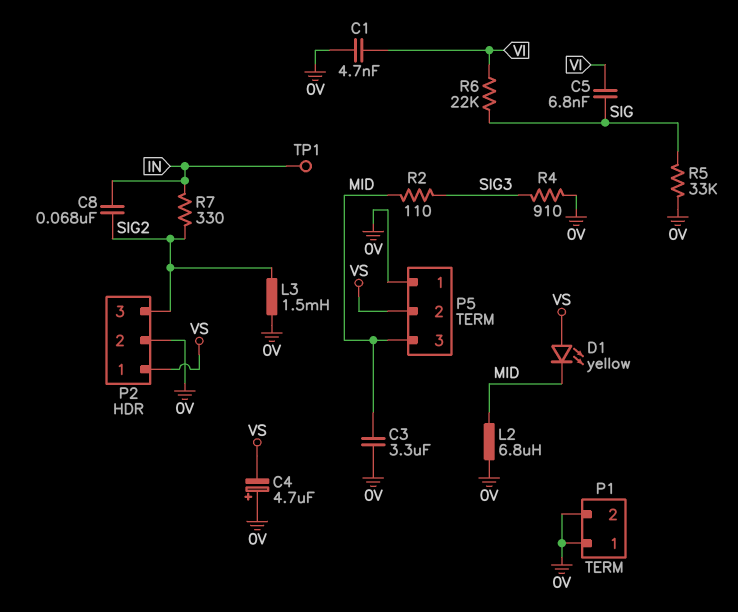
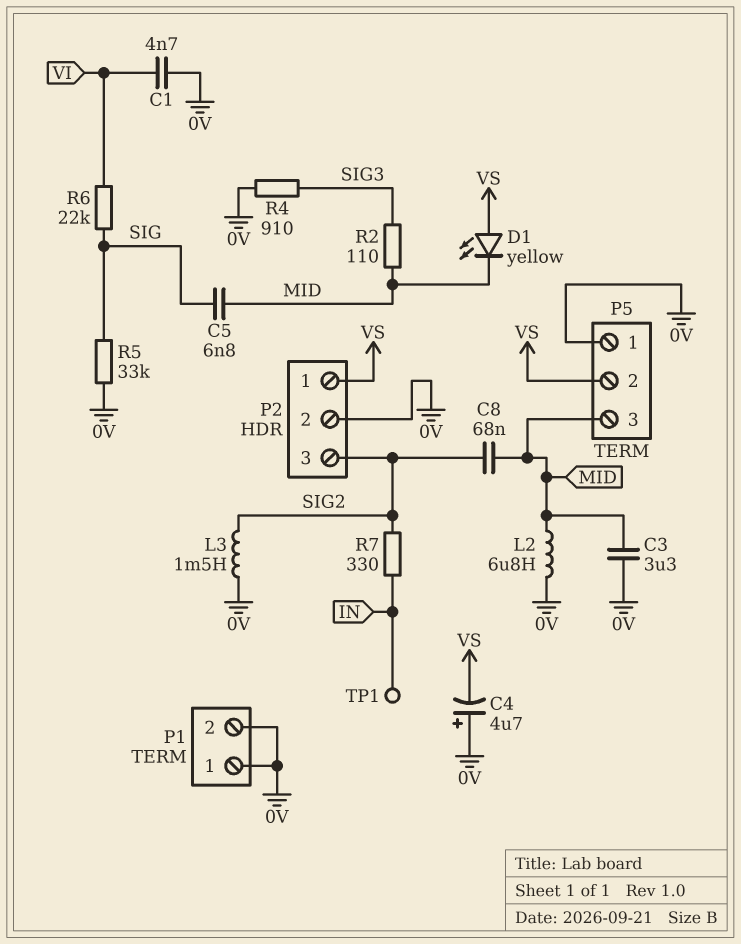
C5: 6.8nF (SIG, VI) -> 6.8nF (MID, SIG)
C8: 68nF (IN, SIG2) -> 68nF (MID, SIG2)

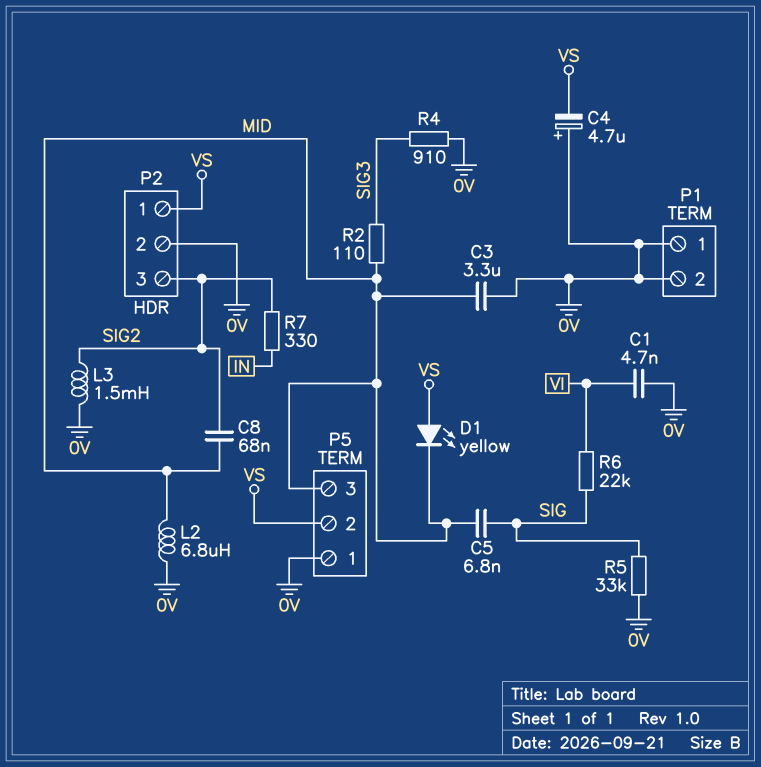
TP1: test point (IN) -> none

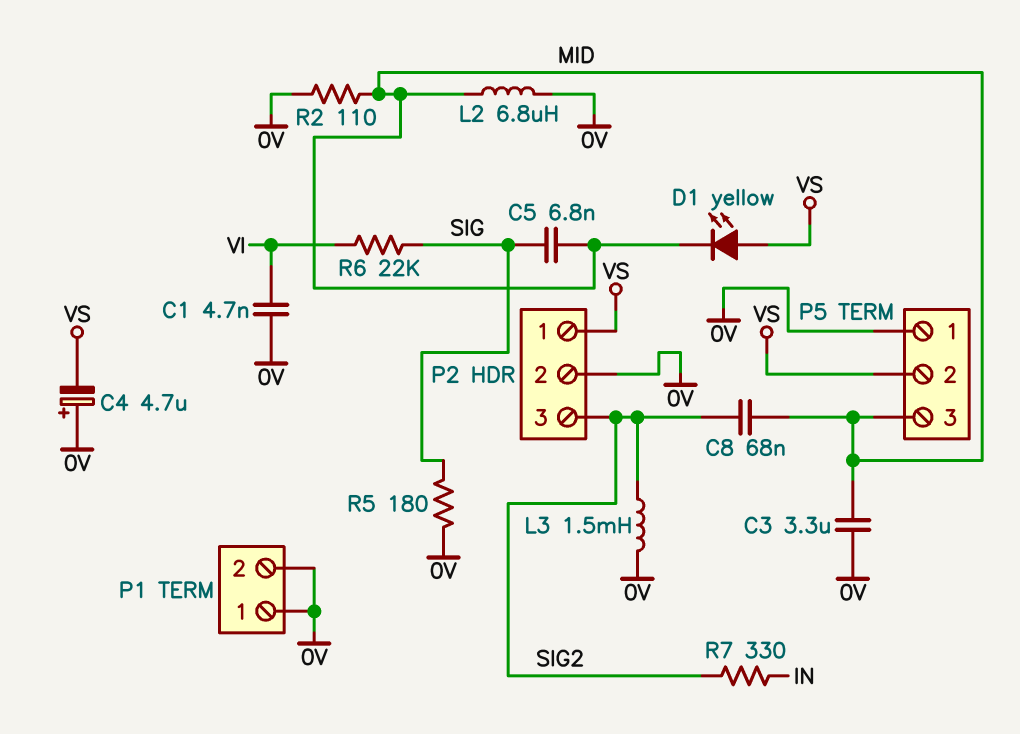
R2: 110 (MID, SIG3) -> 110 (0V, MID)
R4: 910 (0V, SIG3) -> none
R5: 33k (0V, SIG) -> 180 (0V, SIG)

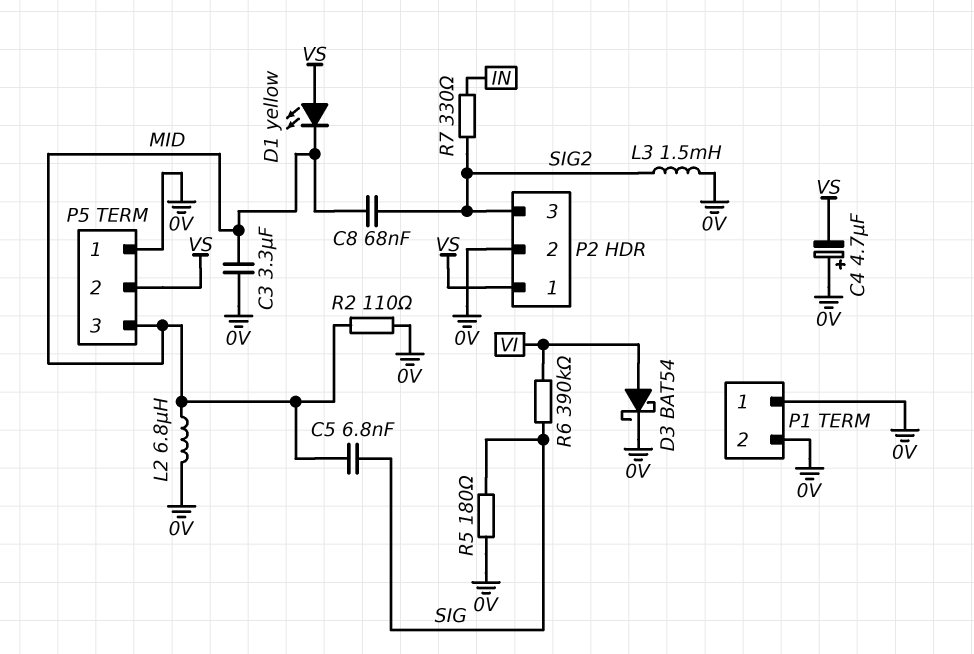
C1: 4.7nF (0V, VI) -> none
D3: none -> schottky BAT54 (A VI, K 0V)
R6: 22k (SIG, VI) -> 390k (SIG, VI)

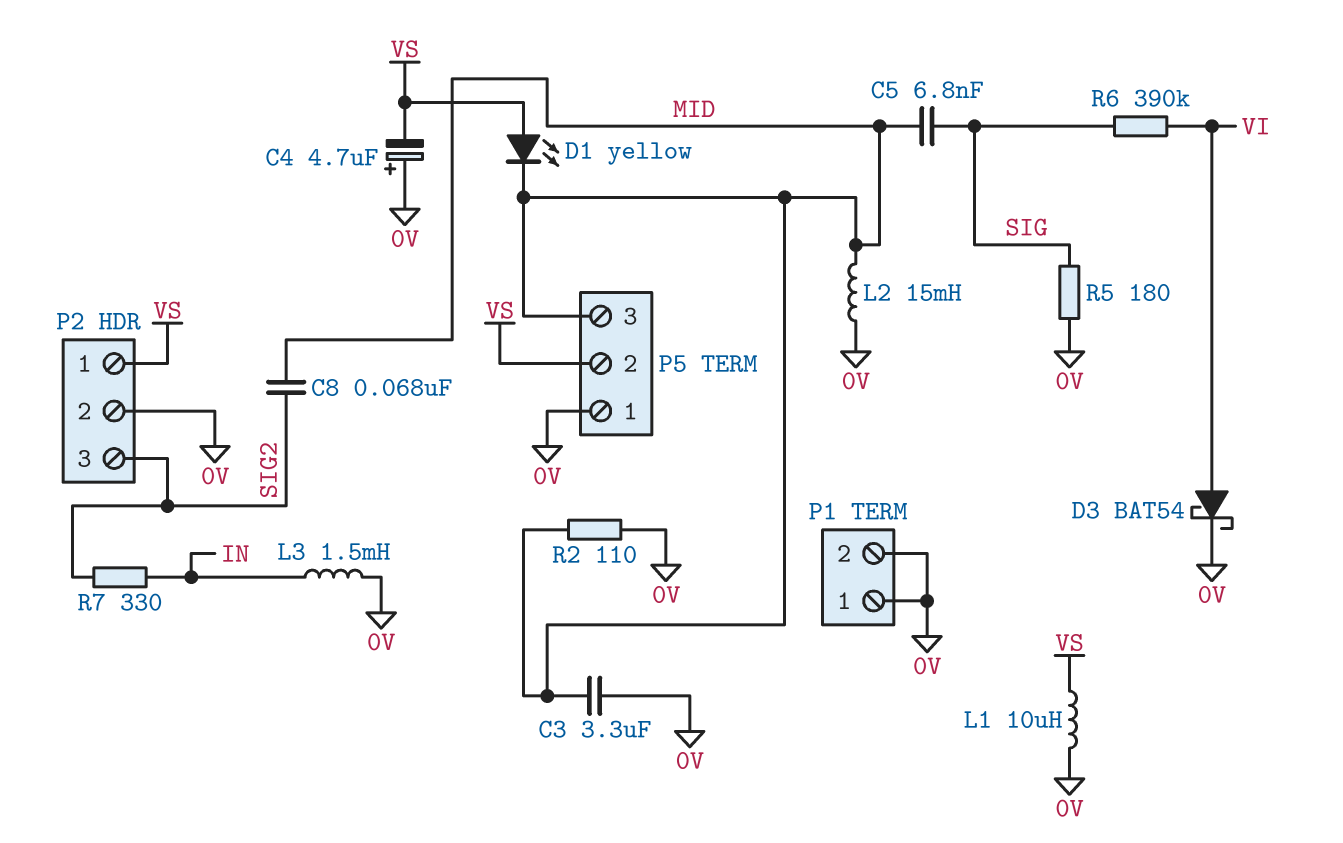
L1: none -> 10uH (0V, VS)
L2: 6.8uH (0V, MID) -> 15mH (0V, MID)
L3: 1.5mH (0V, SIG2) -> 1.5mH (0V, IN)

